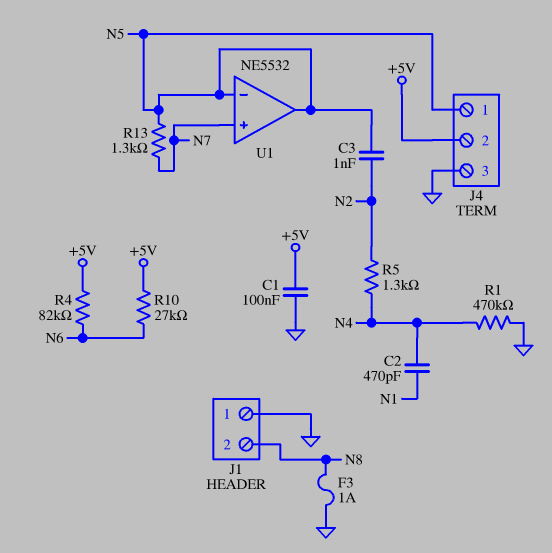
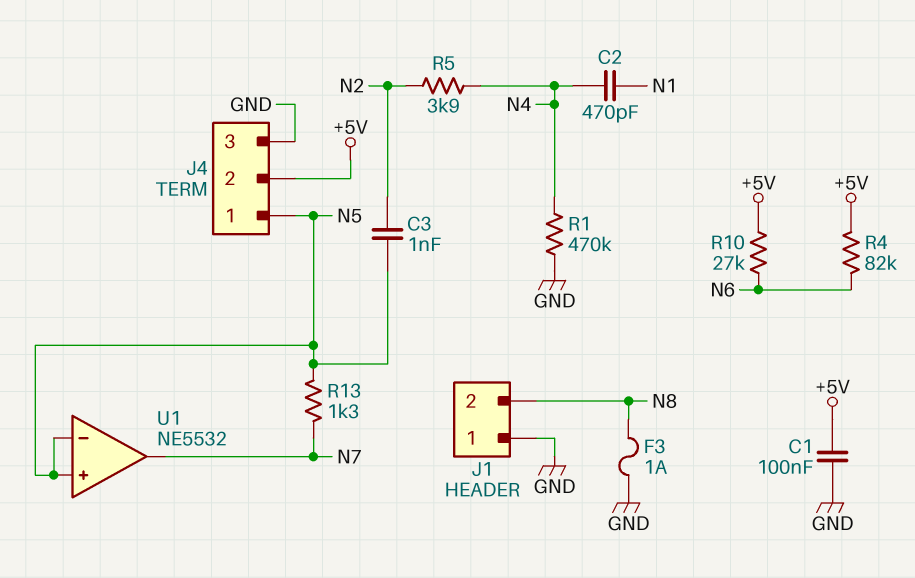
R5: 1.3k (N2, N4) -> 3.9k (N2, N4)
U1 pin in+: N7 -> N5
U1 pin out: N5 -> N7

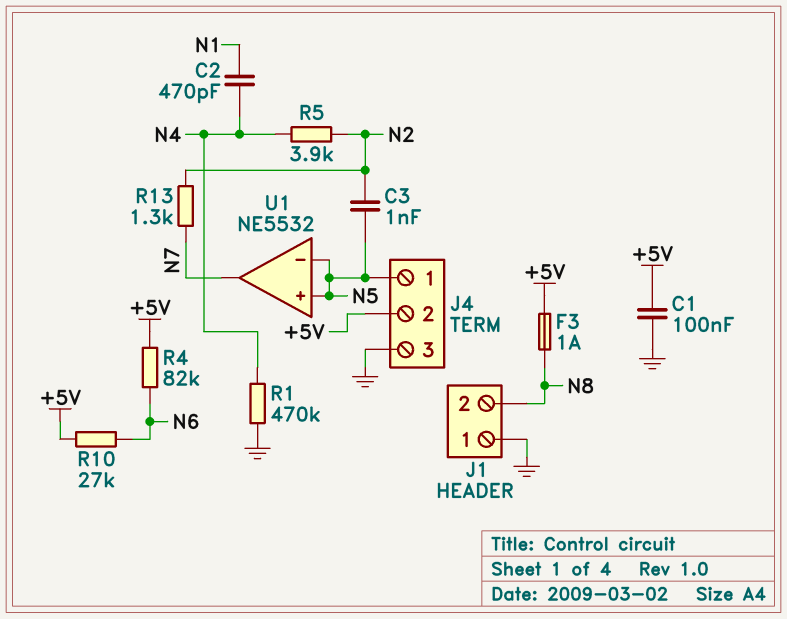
F3: 1A (GND, N8) -> 1A (+5V, N8)
R13: 1.3k (N5, N7) -> 1.3k (N2, N7)

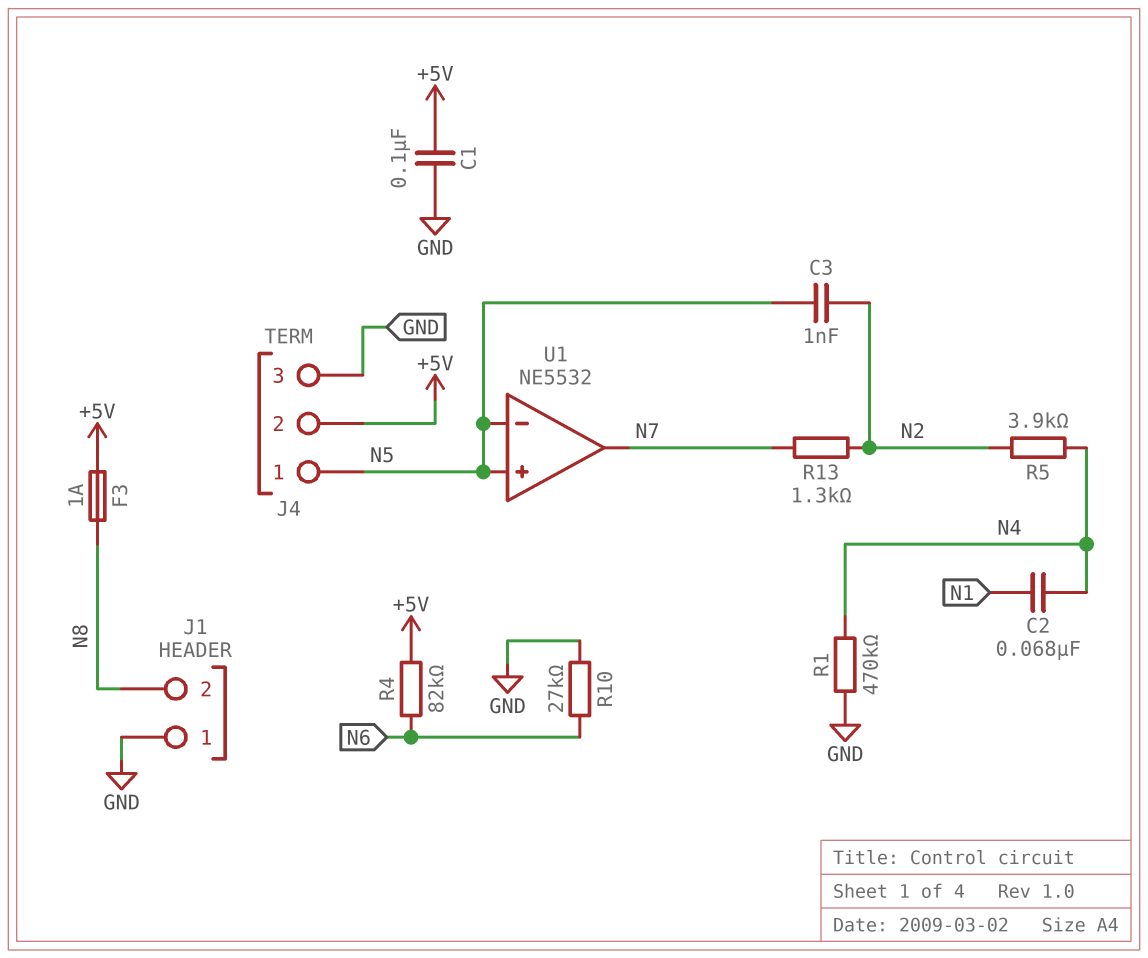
C2: 470pF (N1, N4) -> 68nF (N1, N4)
R10: 27k (+5V, N6) -> 27k (GND, N6)

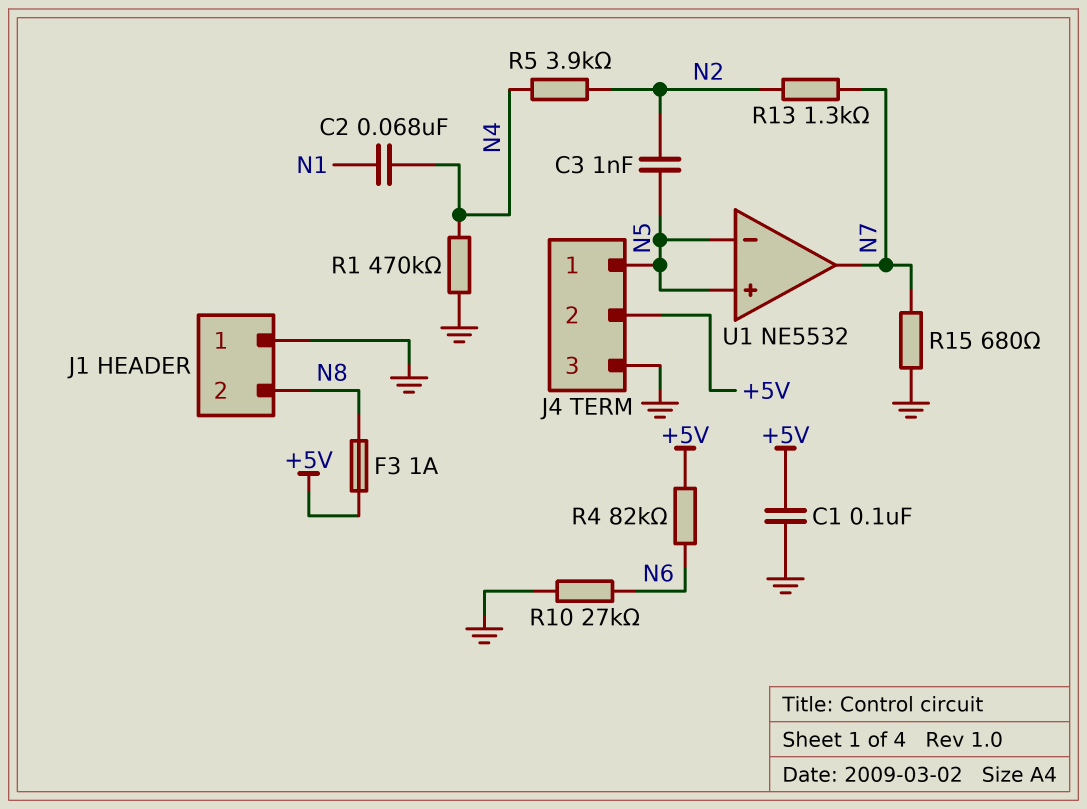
R15: none -> 680 (GND, N7)

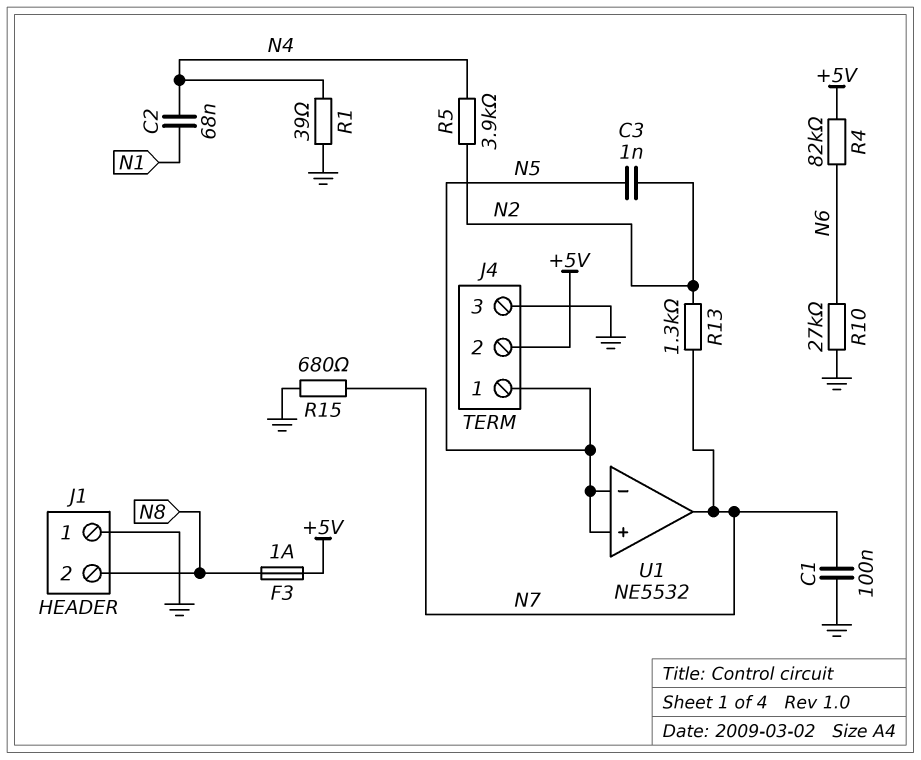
C1: 100nF (+5V, GND) -> 100nF (GND, N7)
R1: 470k (GND, N4) -> 39 (GND, N4)

